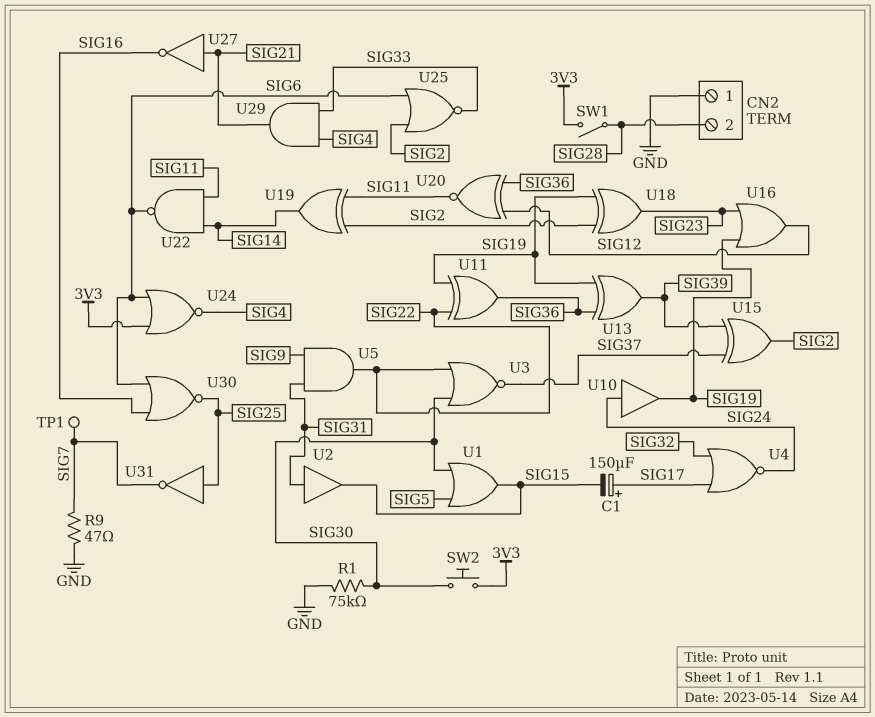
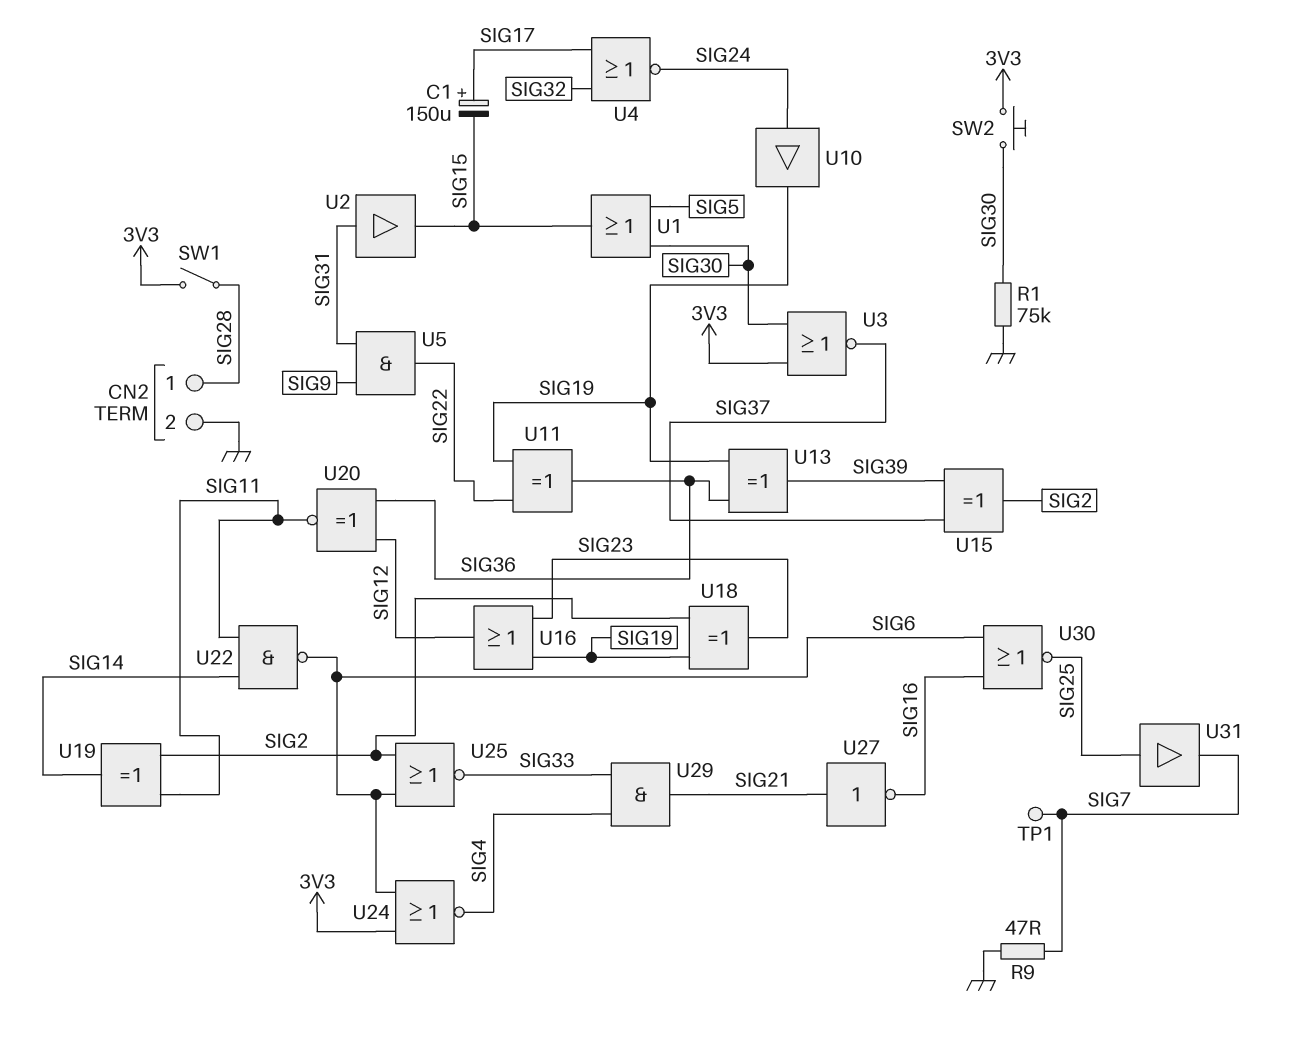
CN2 pin 1: GND -> SIG28
CN2 pin 2: SIG28 -> GND
U3: NOR (in SIG22, in SIG30, out SIG37) -> NOR (in 3V3, in SIG30, out SIG37)
U31: NOT (in SIG25, out SIG7) -> buffer (in SIG25, out SIG7)

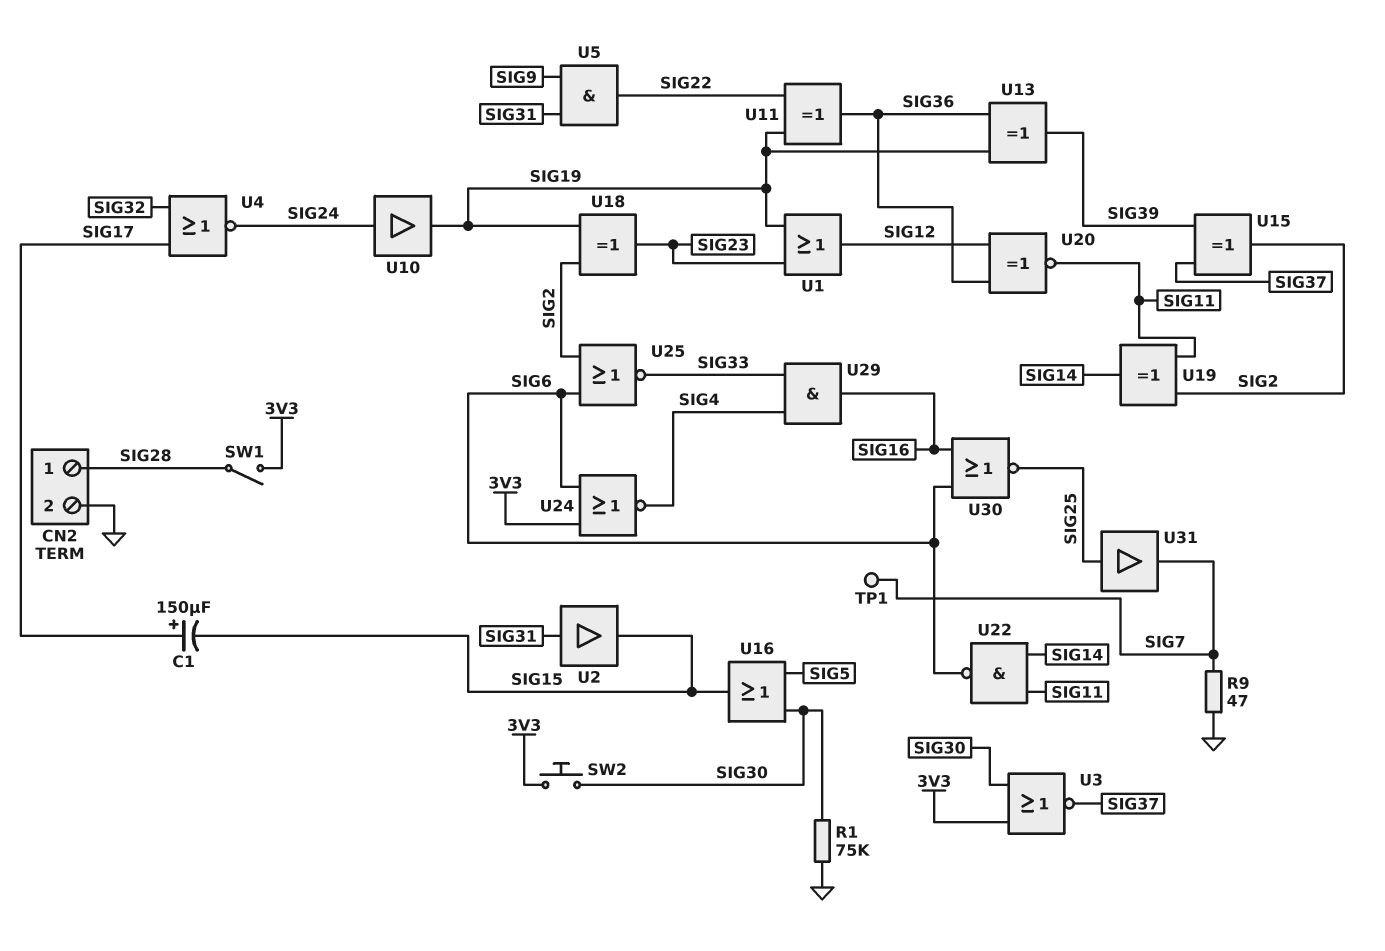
U1: OR (in SIG5, in SIG30, out SIG15) -> OR (in SIG19, in SIG23, out SIG12)
U16: OR (in SIG19, in SIG23, out SIG12) -> OR (in SIG5, in SIG30, out SIG15)
U27: NOT (in SIG21, out SIG16) -> none
U29: AND (in SIG4, in SIG33, out SIG21) -> AND (in SIG4, in SIG33, out SIG16)

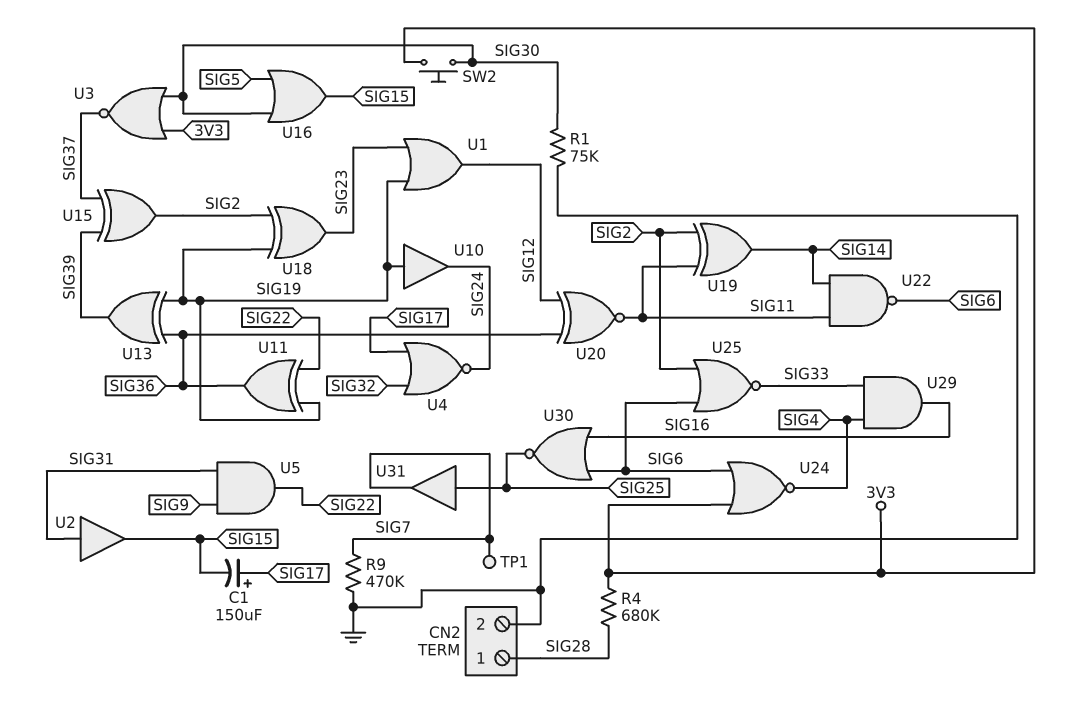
R4: none -> 680k (3V3, SIG28)
R9: 47 (GND, SIG7) -> 470k (GND, SIG7)
SW1: switch (3V3, SIG28) -> none
U10: buffer (in SIG24, out SIG19) -> buffer (in SIG19, out SIG24)

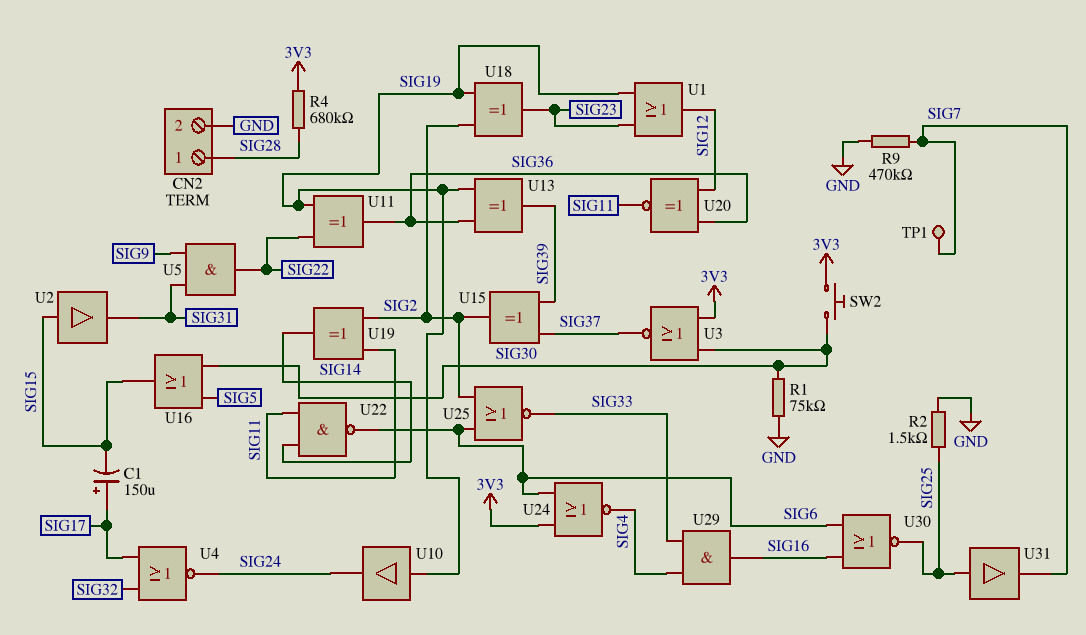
R2: none -> 1.5k (GND, SIG25)
U2: buffer (in SIG31, out SIG15) -> buffer (in SIG15, out SIG31)

